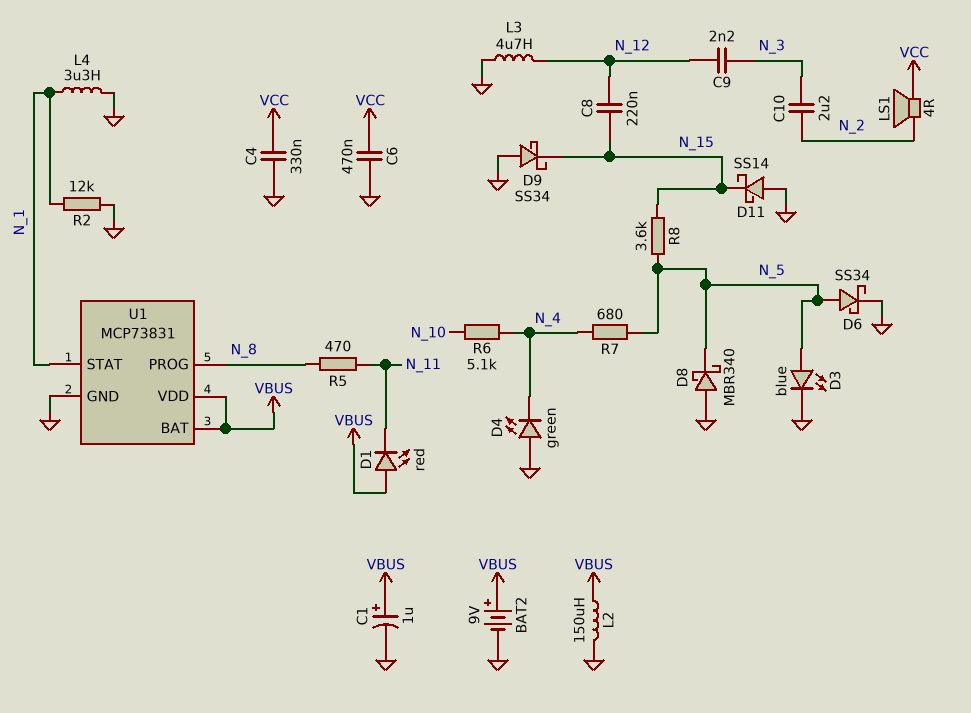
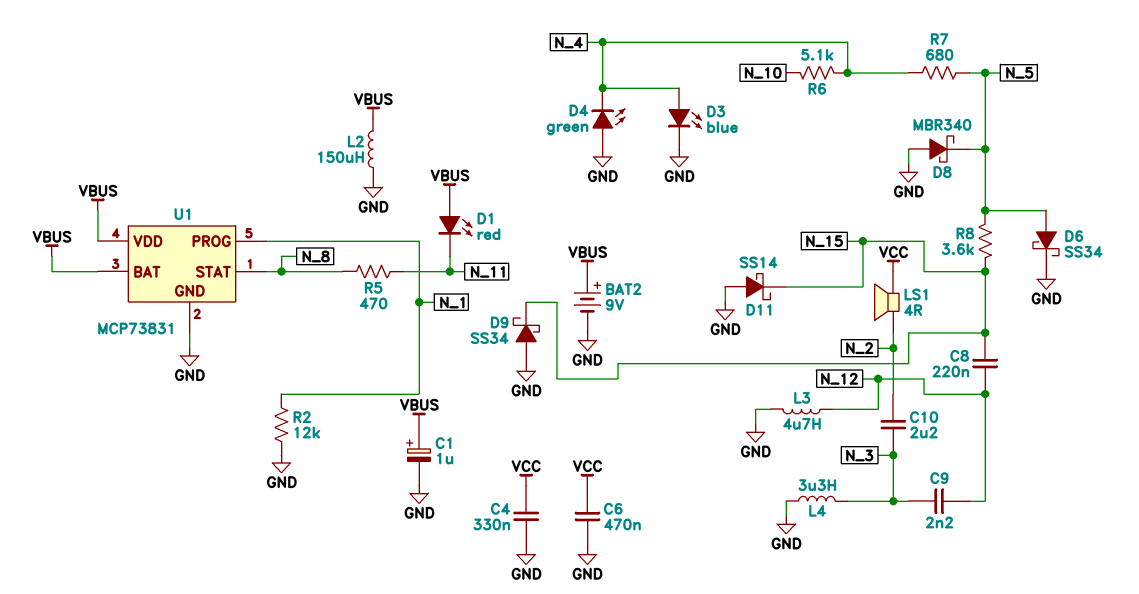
D3: LED blue (A N_5, K GND) -> LED blue (A N_4, K GND)
L4: 3.3uH (GND, N_1) -> 3.3uH (GND, N_3)
U1 pin PROG: N_8 -> N_1
U1 pin STAT: N_1 -> N_8

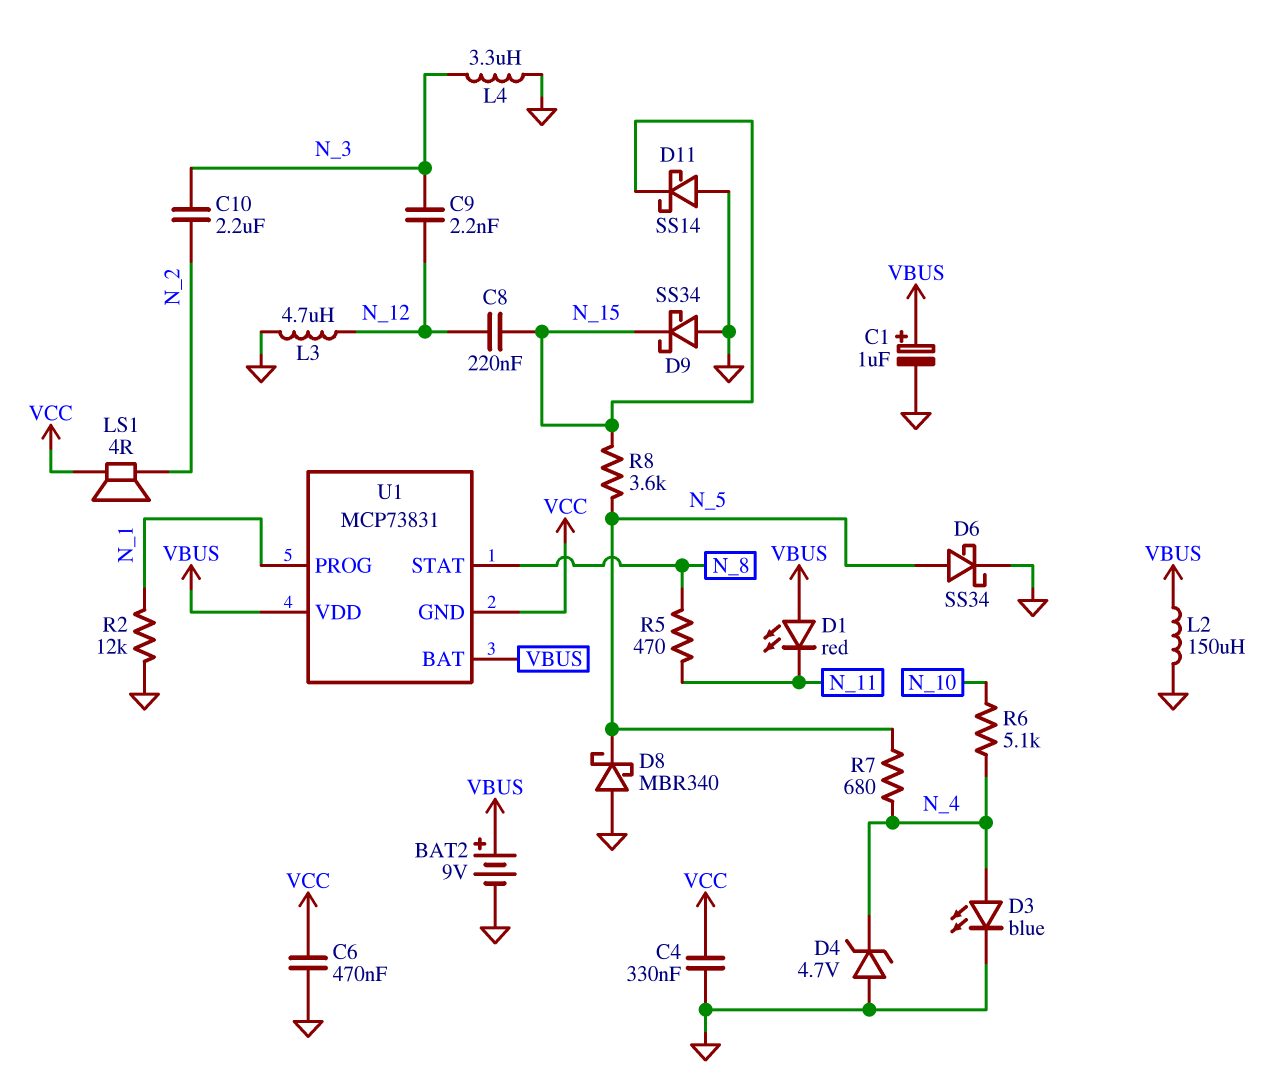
D4: LED green (A GND, K N_4) -> zener 4.7V (A GND, K N_4)
U1 pin GND: GND -> VCC

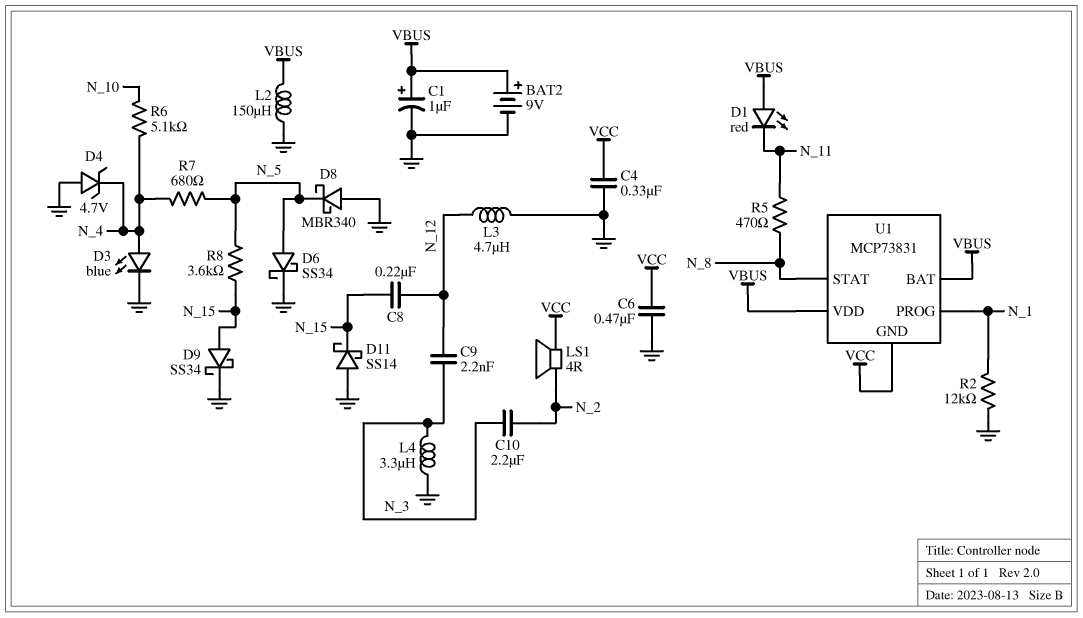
D9: schottky SS34 (A GND, K N_15) -> schottky SS34 (A N_15, K GND)

